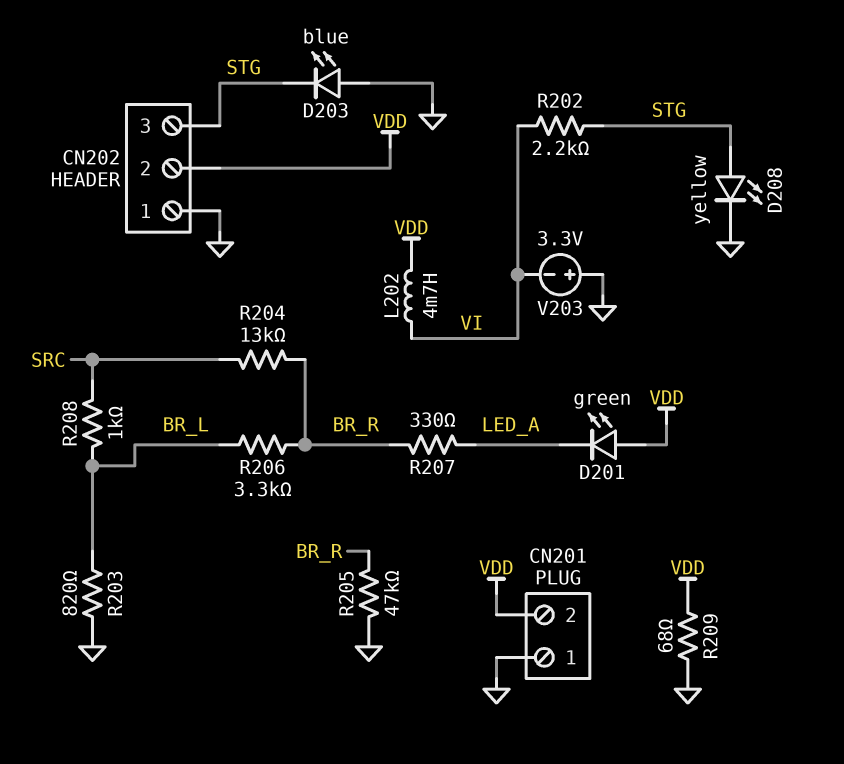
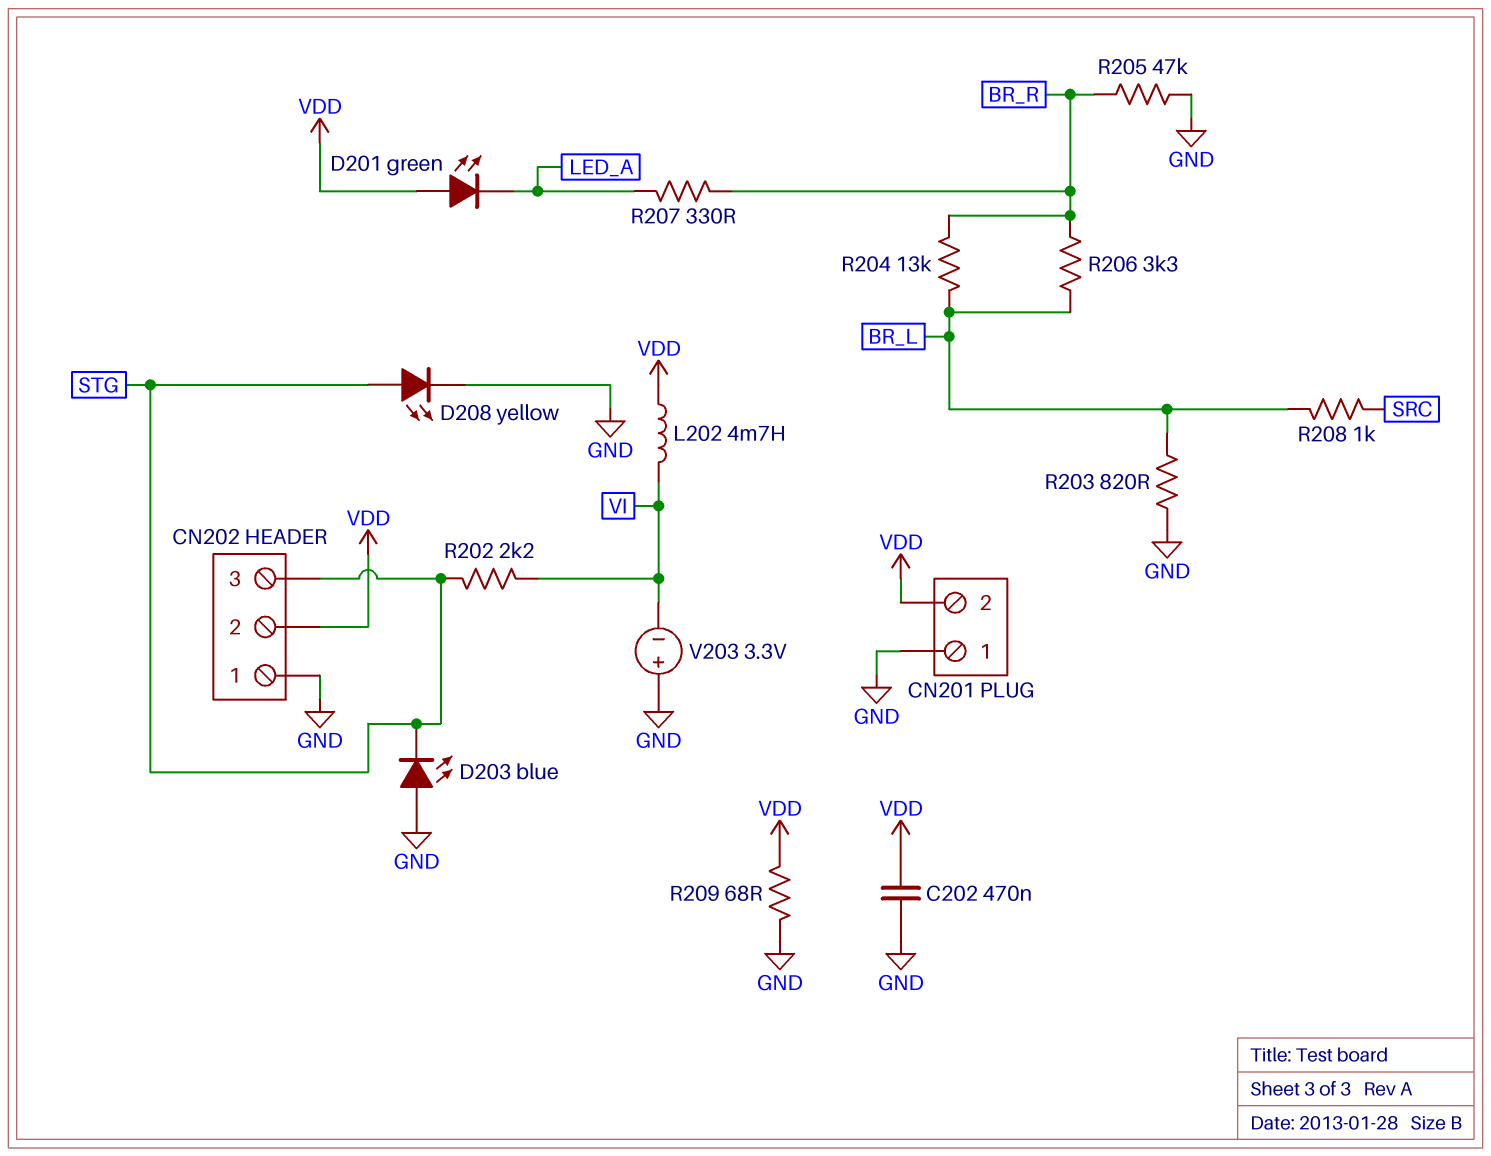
C202: none -> 470nF (GND, VDD)
R204: 13k (BR_R, SRC) -> 13k (BR_L, BR_R)

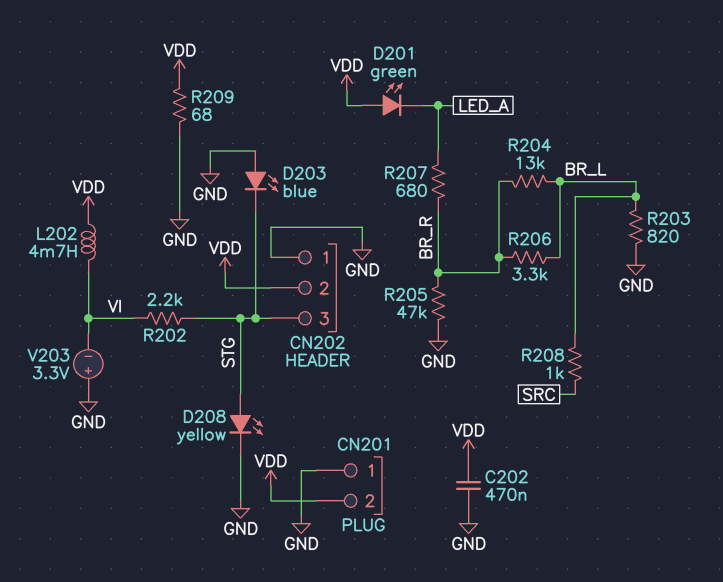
R207: 330 (BR_R, LED_A) -> 680 (BR_R, LED_A)

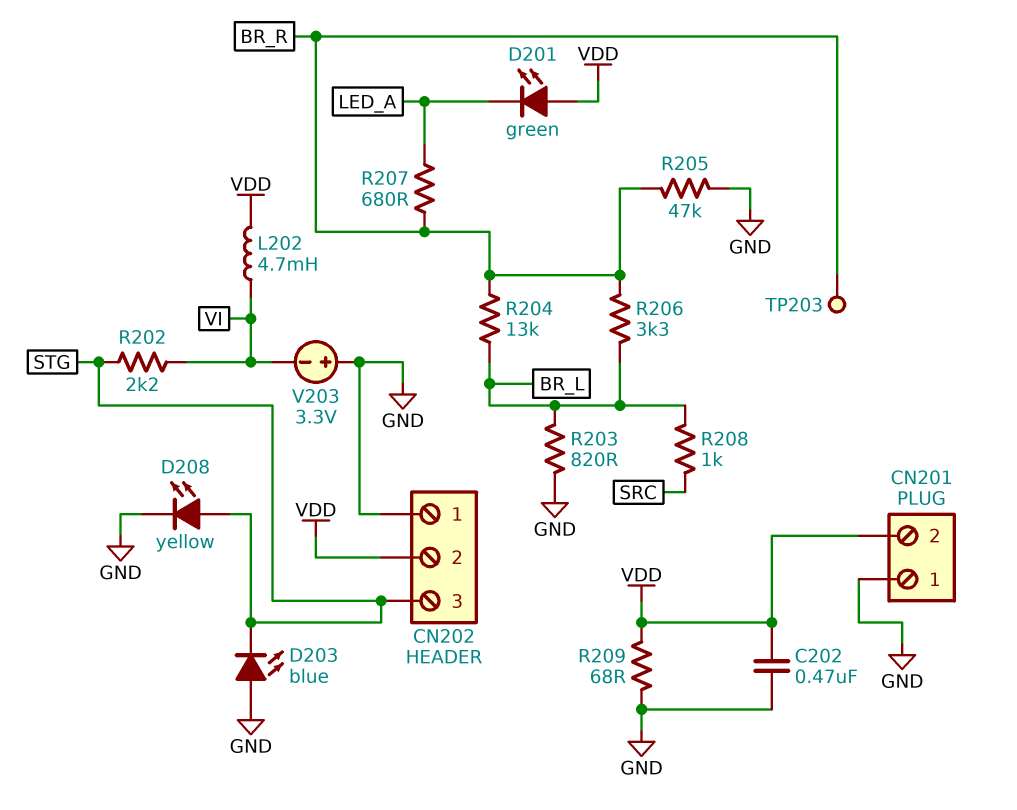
TP203: none -> test point (BR_R)

